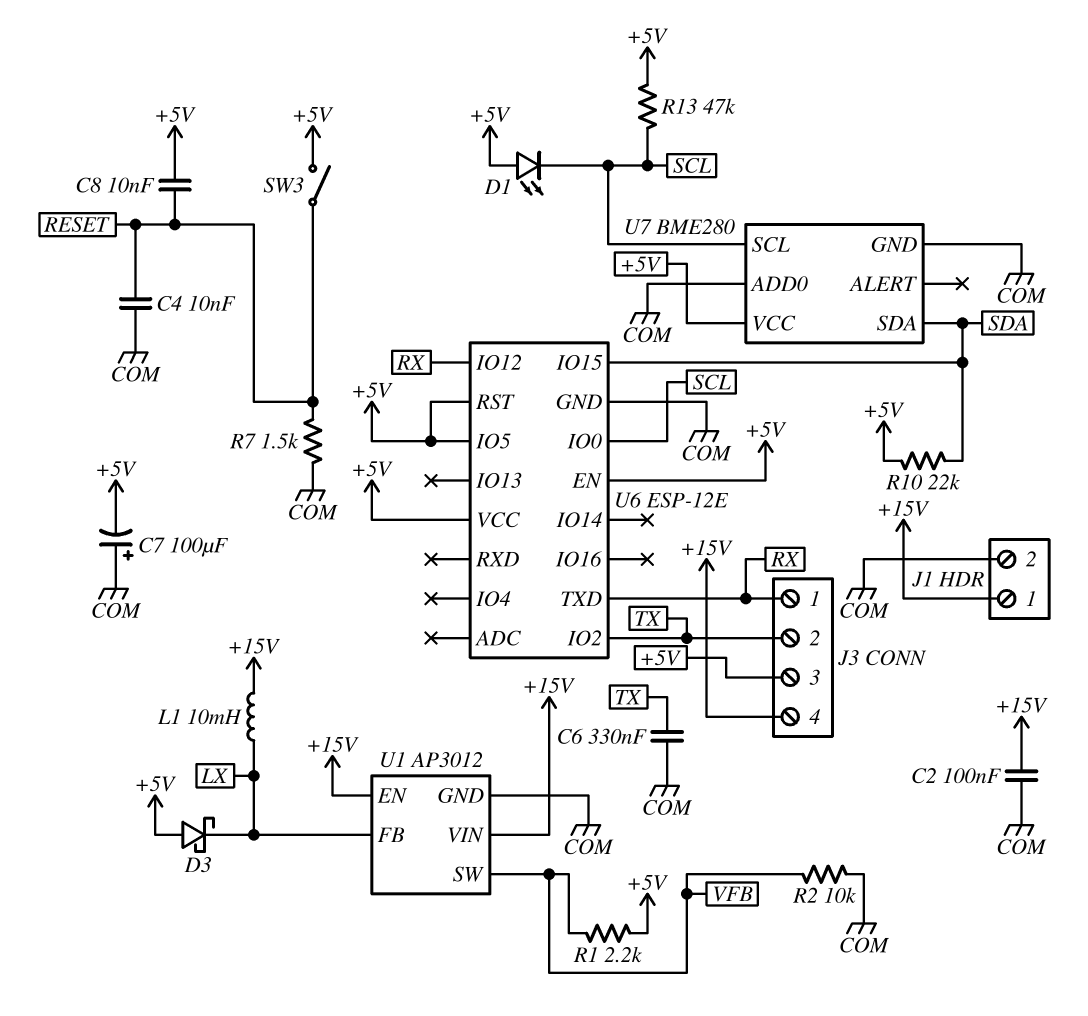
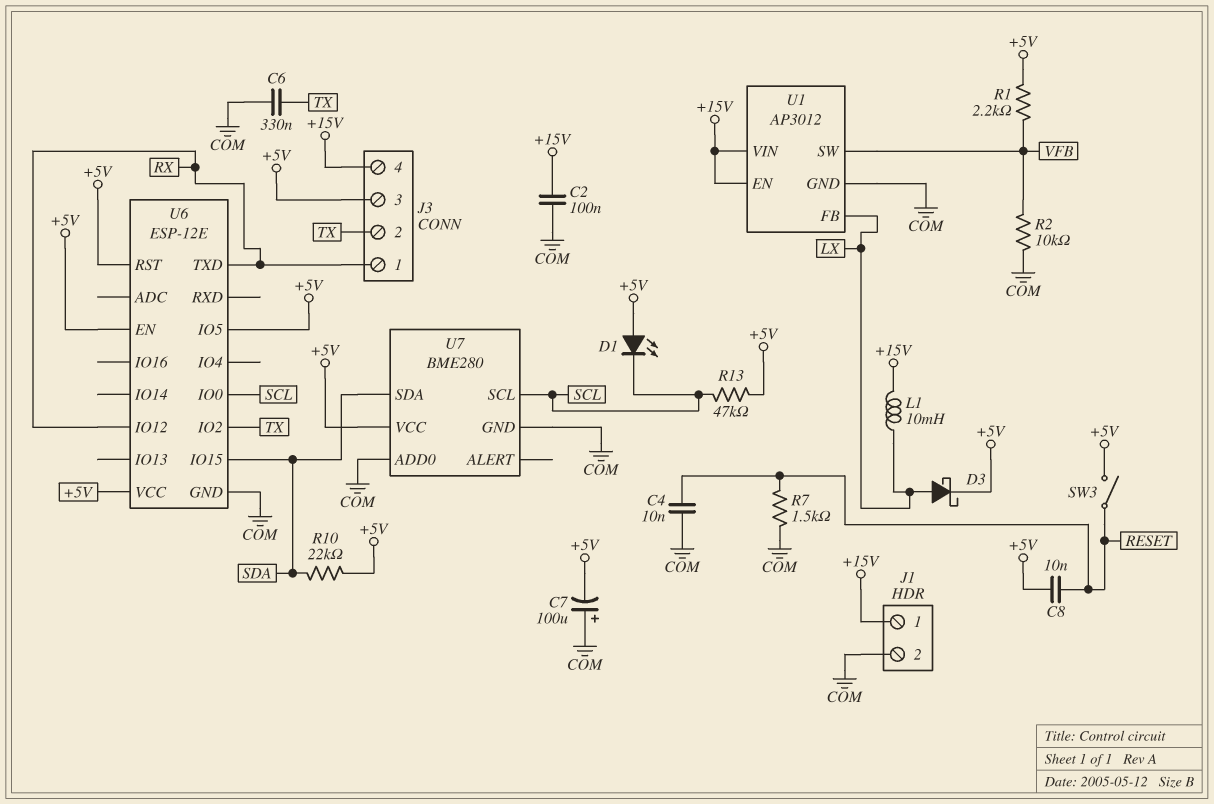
D3: schottky (A +5V, K LX) -> schottky (A LX, K +5V)

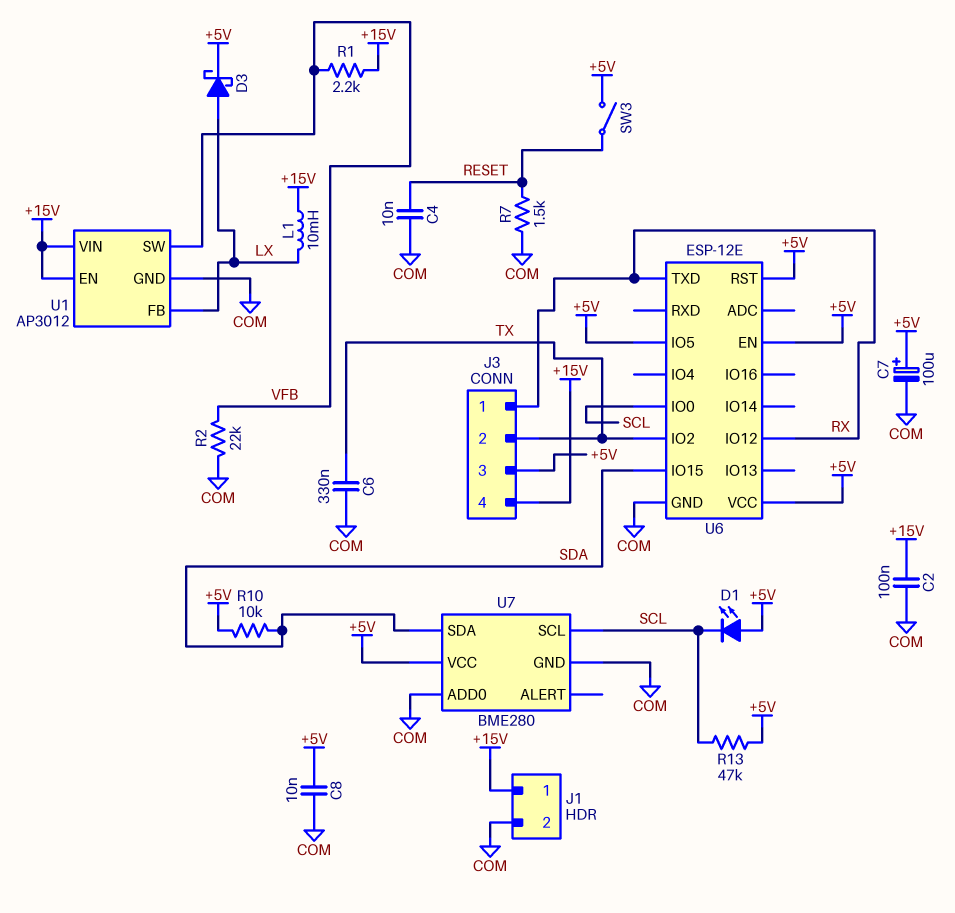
C7: 100uF (plus COM, minus +5V) -> 100uF (plus +5V, minus COM)
C8: 10nF (+5V, RESET) -> 10nF (+5V, COM)
R1: 2.2k (+5V, VFB) -> 2.2k (+15V, VFB)
R2: 10k (COM, VFB) -> 22k (COM, VFB)
R10: 22k (+5V, SDA) -> 10k (+5V, SDA)

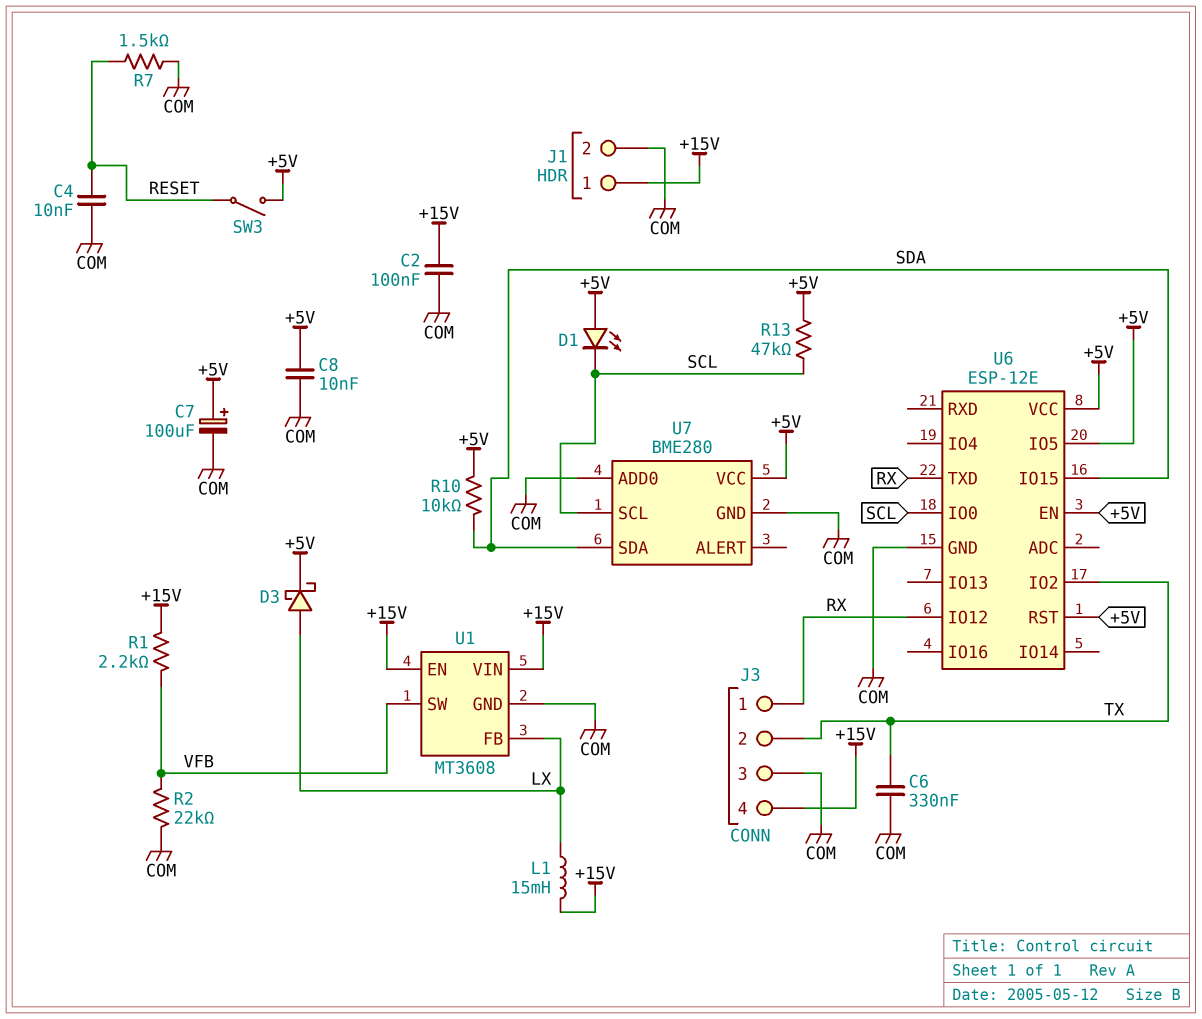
J3 pin 3: +5V -> COM
L1: 10mH (+15V, LX) -> 15mH (+15V, LX)
U1: AP3012 -> MT3608

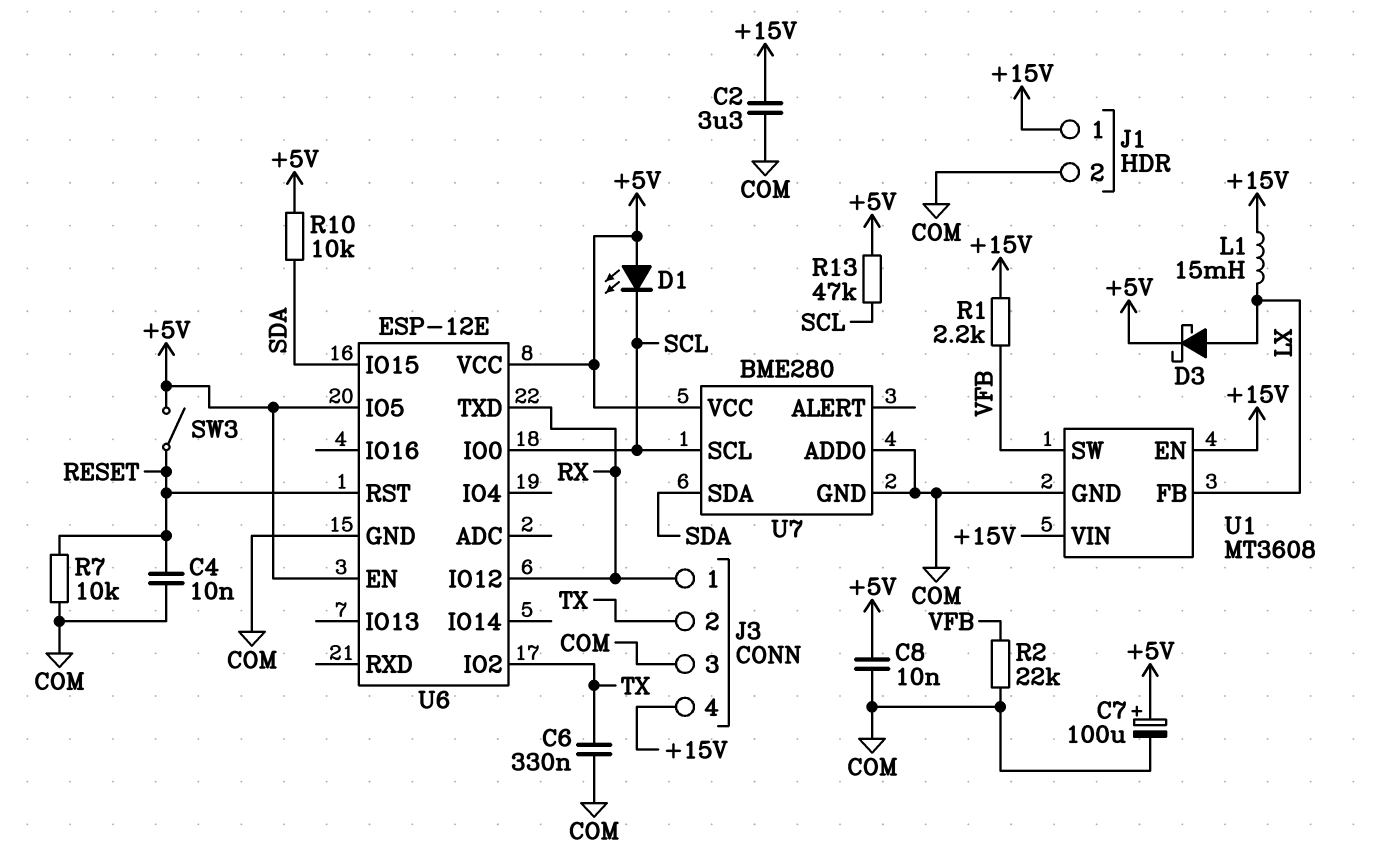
C2: 100nF (+15V, COM) -> 3.3uF (+15V, COM)
R7: 1.5k (COM, RESET) -> 10k (COM, RESET)
U6 pin RST: +5V -> RESET

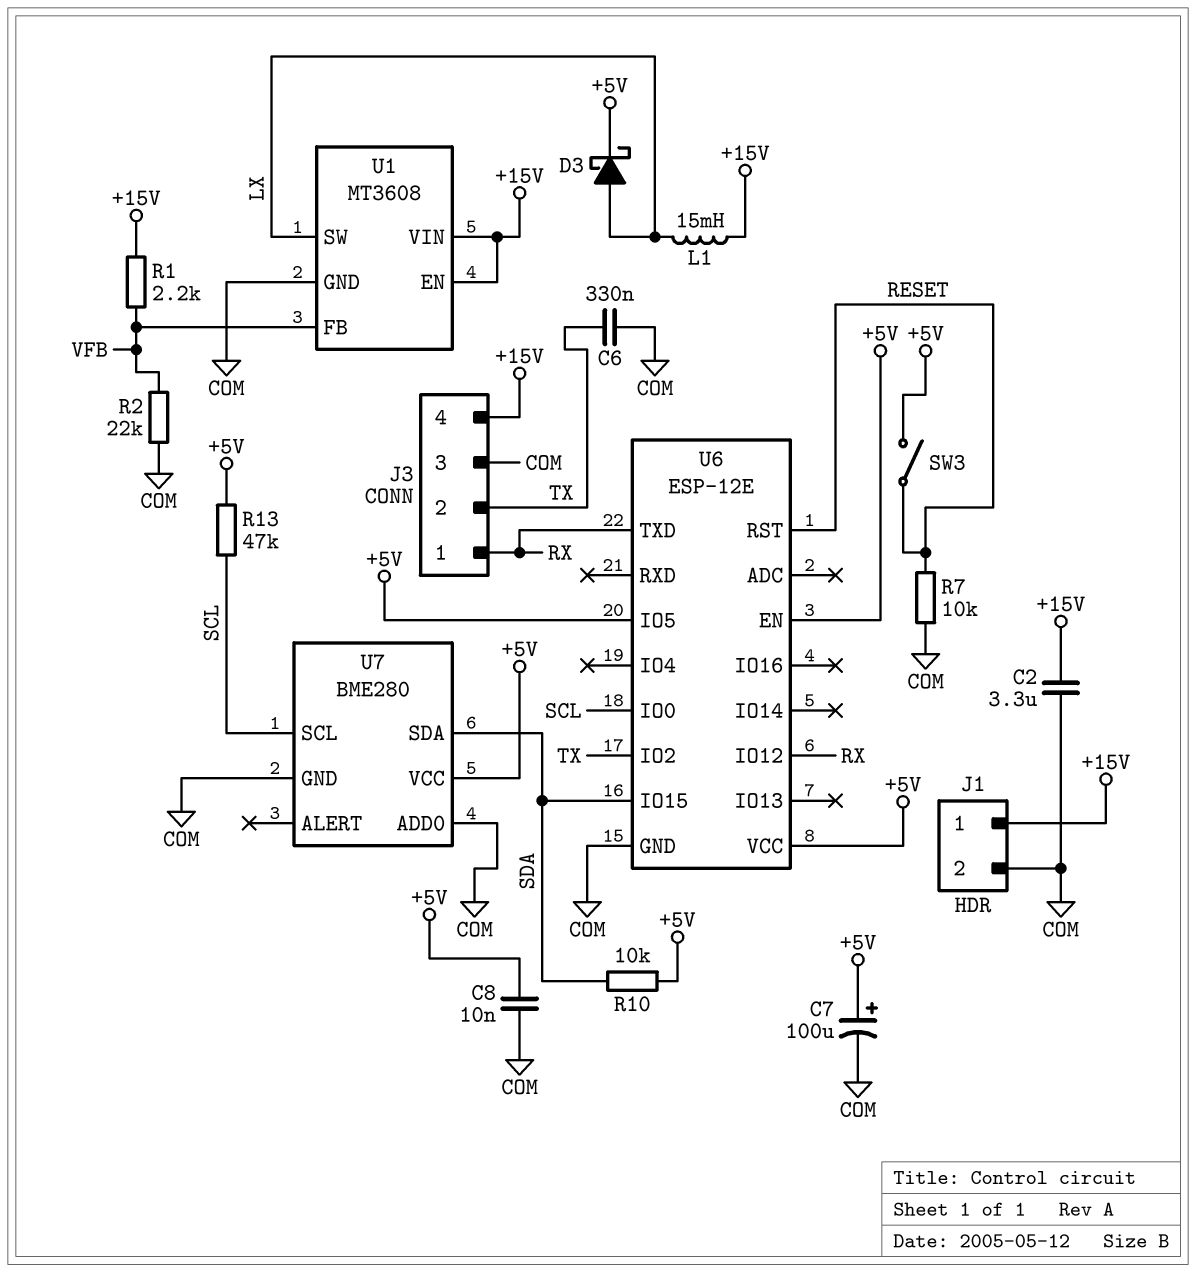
C4: 10nF (COM, RESET) -> none
D1: LED (A +5V, K SCL) -> none
U1 pin FB: LX -> VFB
U1 pin SW: VFB -> LX

